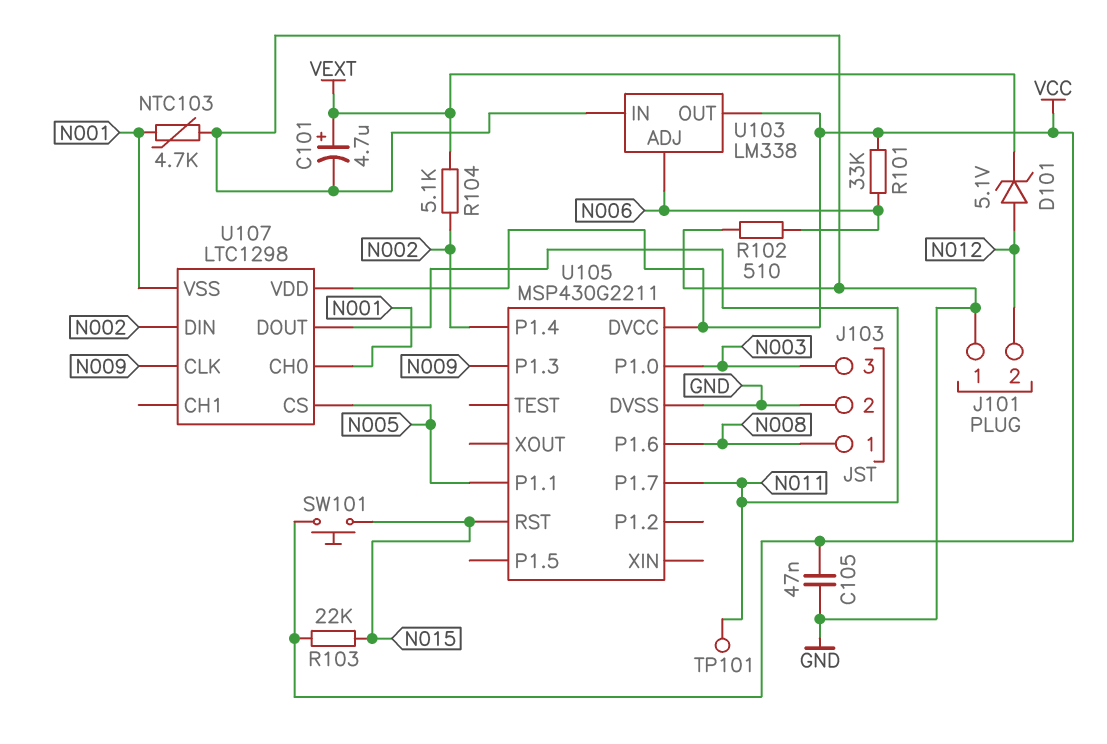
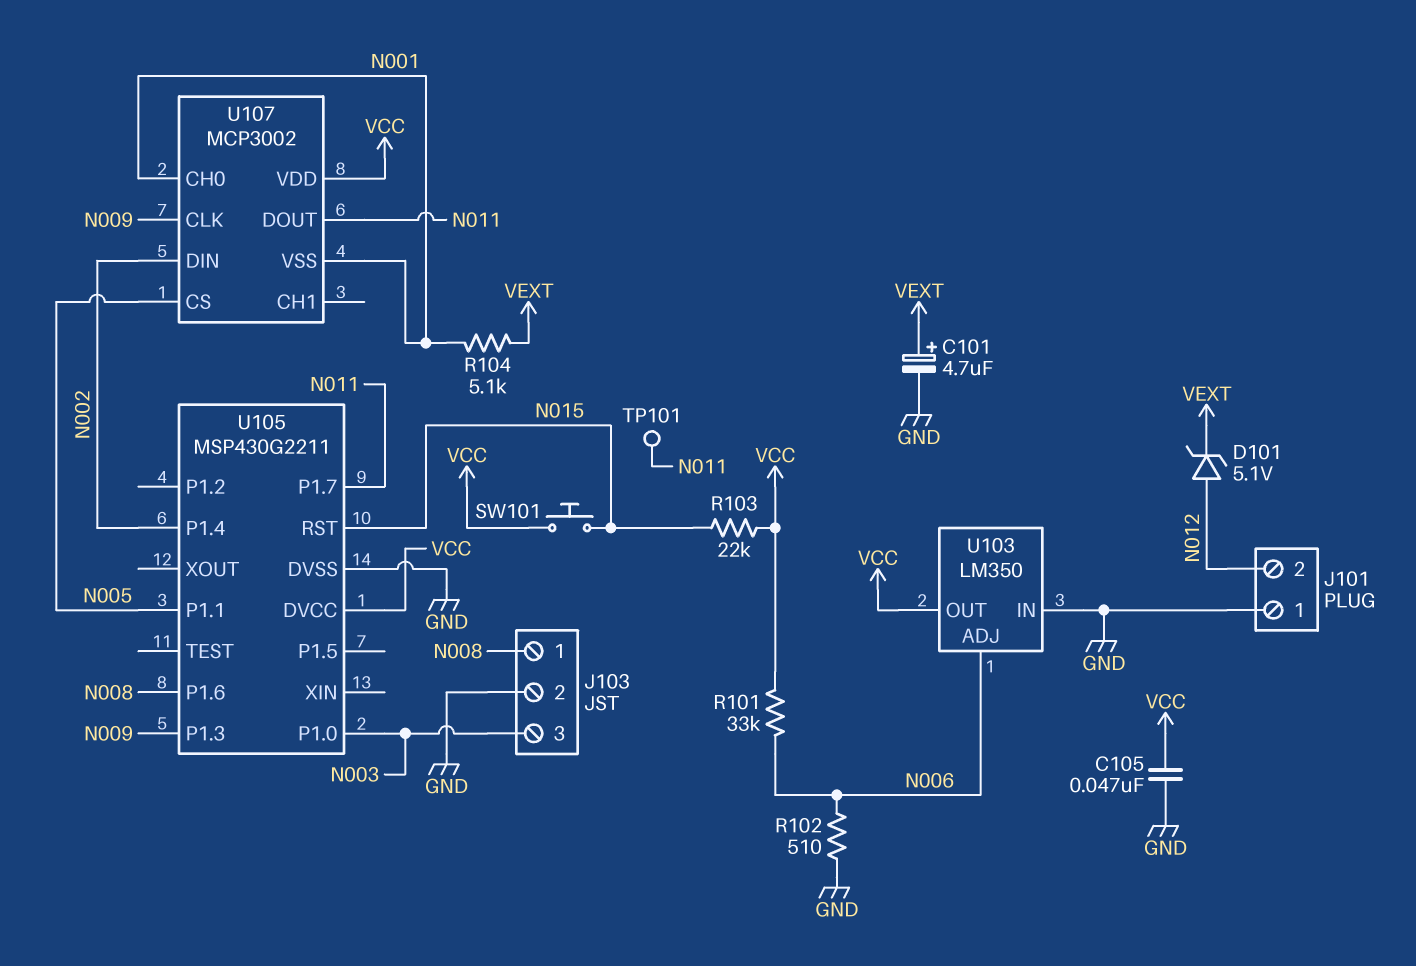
NTC103: 4.7k (GND, N001) -> none
R104: 5.1k (N002, VEXT) -> 5.1k (N001, VEXT)
U103: LM338 -> LM350
U107: LTC1298 -> MCP3002

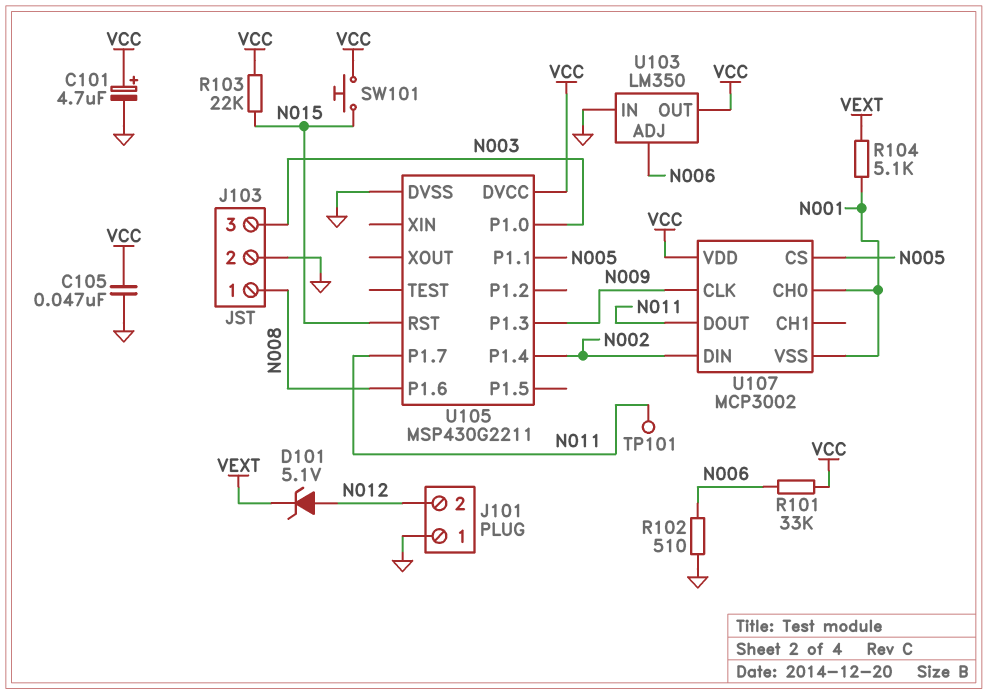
C101: 4.7uF (plus VEXT, minus GND) -> 4.7uF (plus VCC, minus GND)

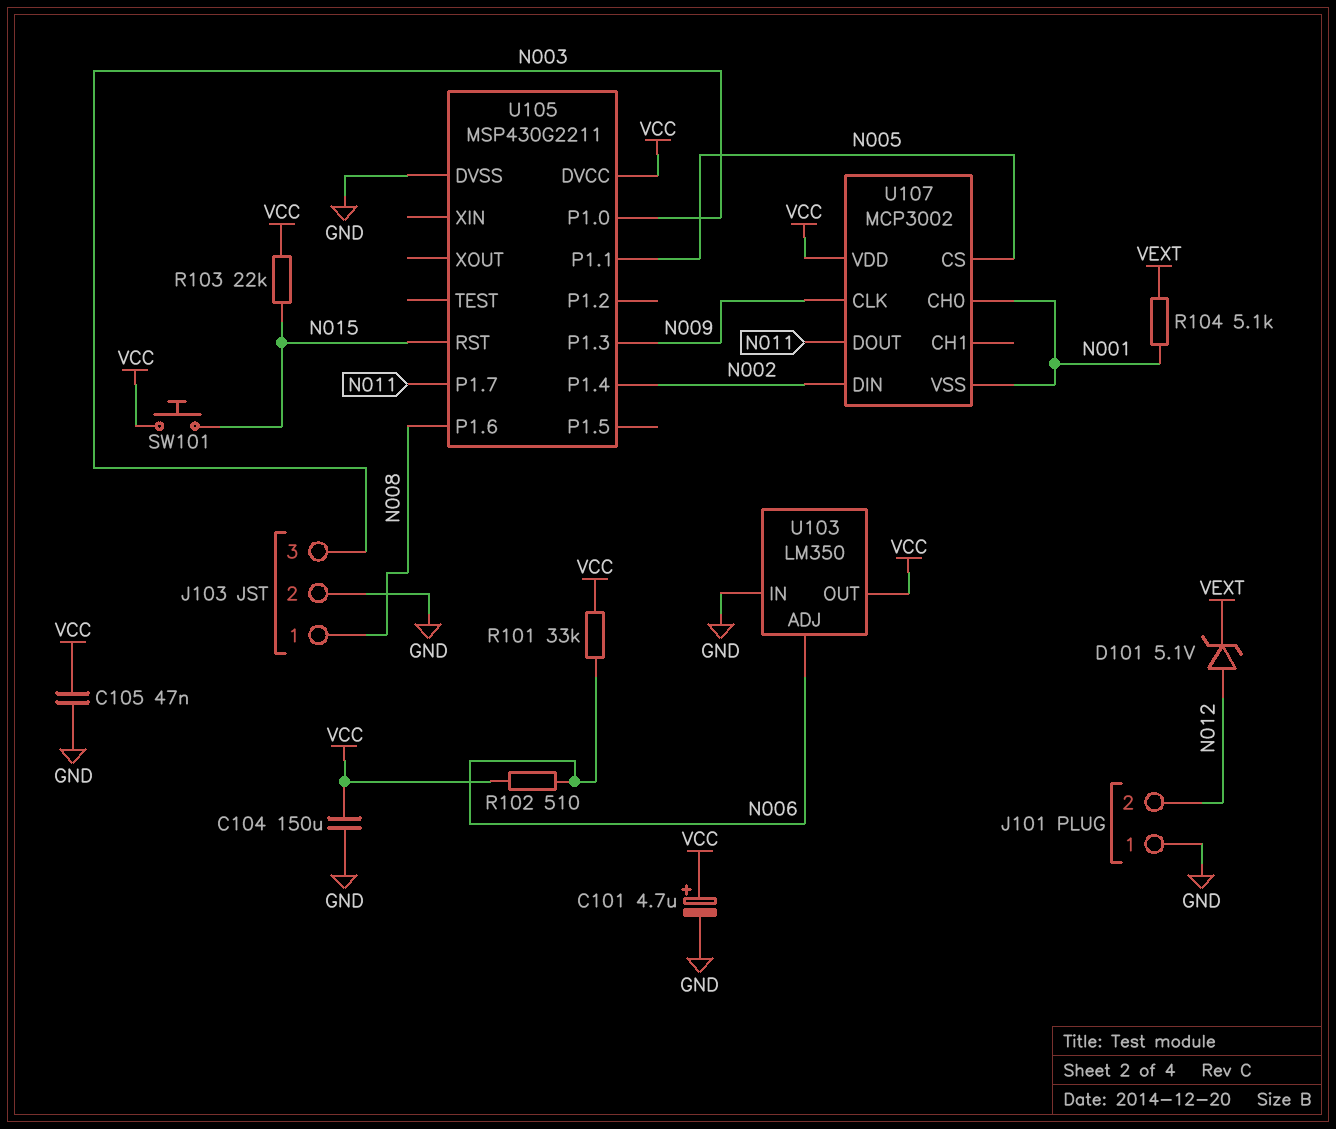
C104: none -> 150uF (GND, VCC)
R102: 510 (GND, N006) -> 510 (N006, VCC)
TP101: test point (N011) -> none

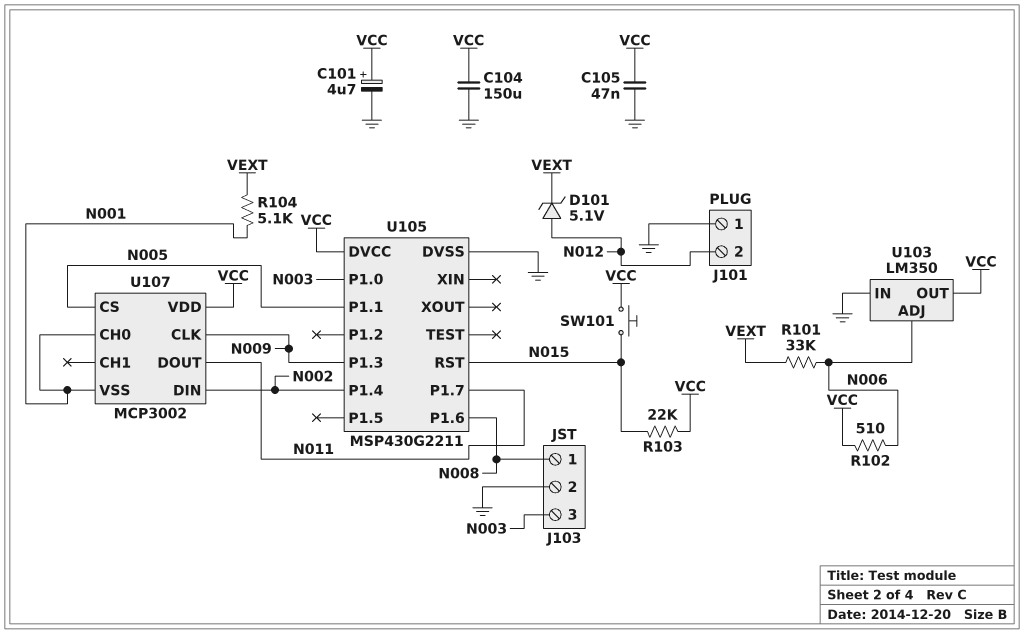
R101: 33k (N006, VCC) -> 33k (N006, VEXT)

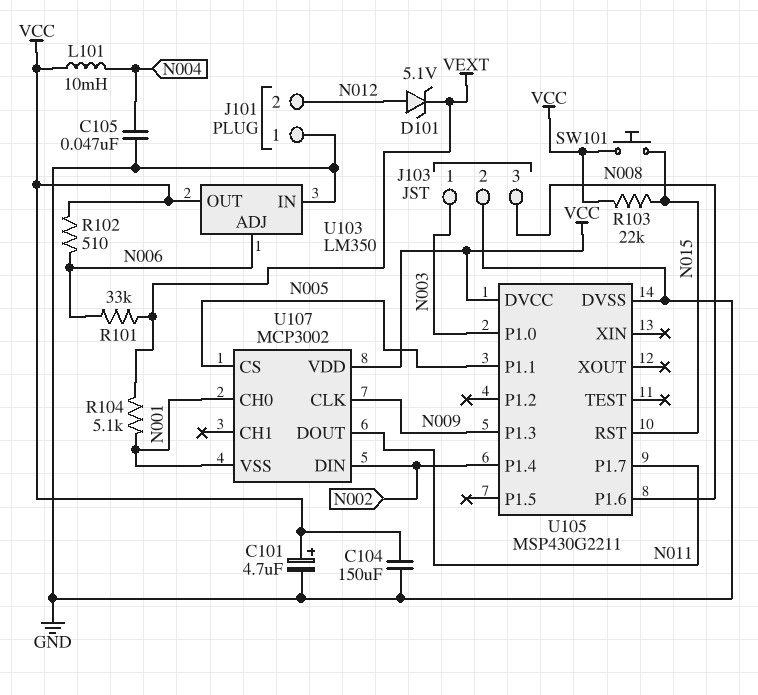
C105: 47nF (GND, VCC) -> 47nF (GND, N004)
J103 pin 1: N008 -> N003
J103 pin 3: N003 -> N008
L101: none -> 10mH (N004, VCC)

